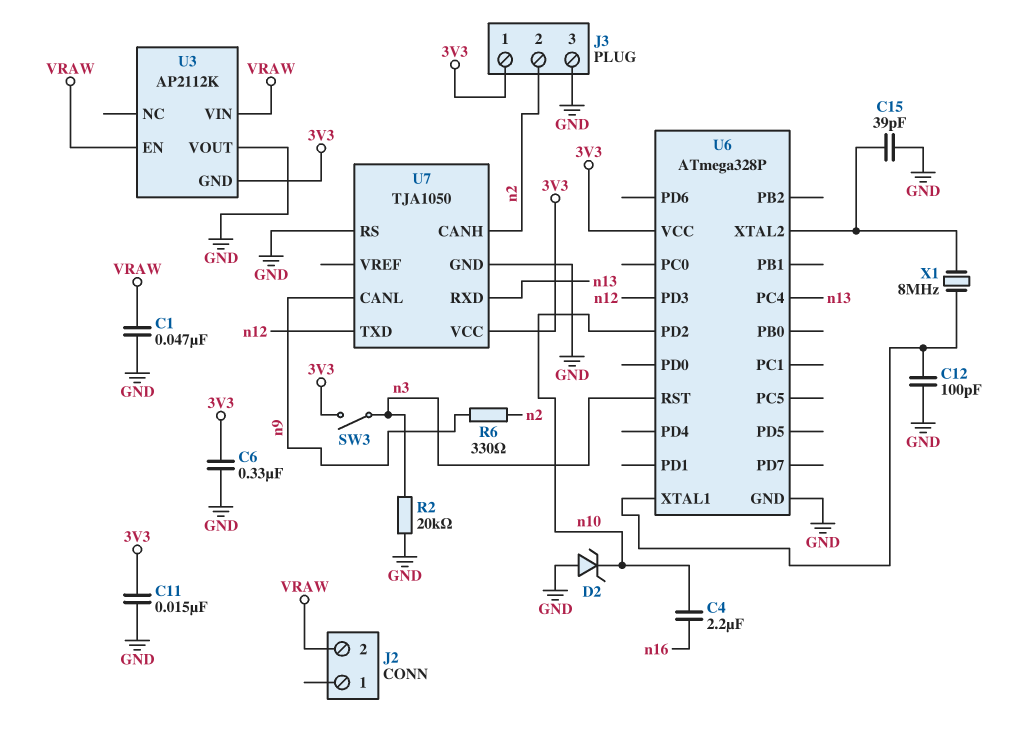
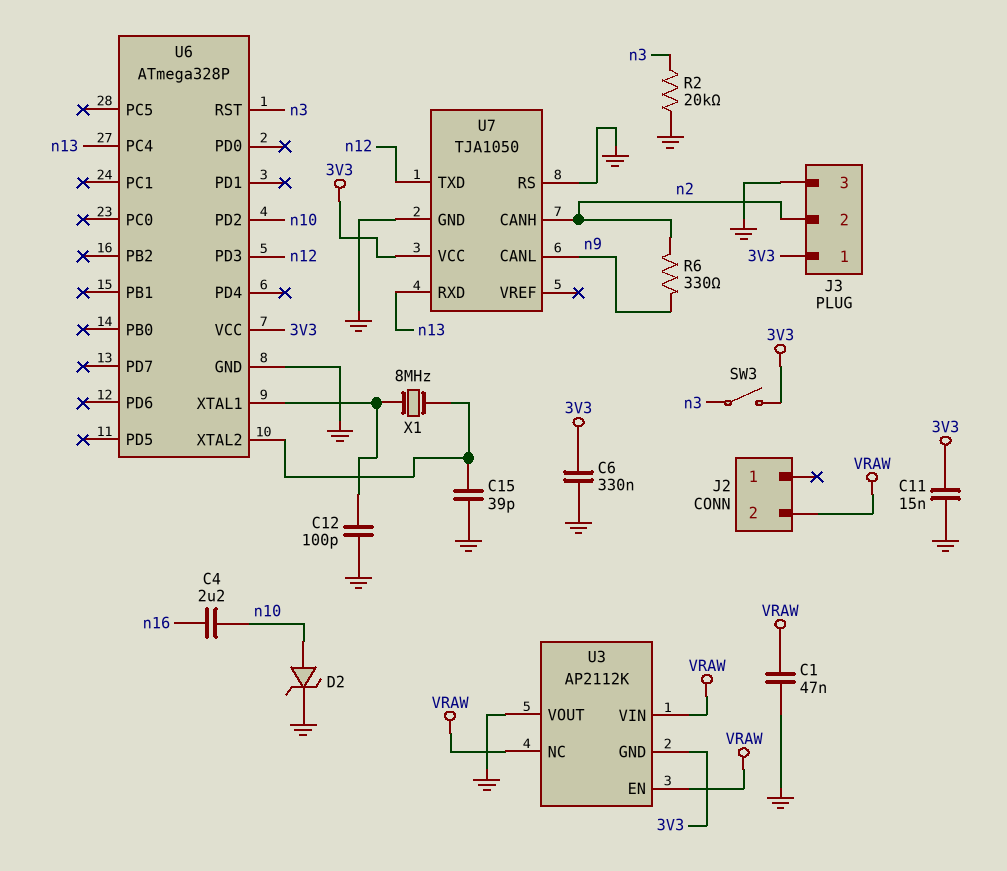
D2: zener (A GND, K n10) -> zener (A n10, K GND)
U3 pin NC: none -> VRAW

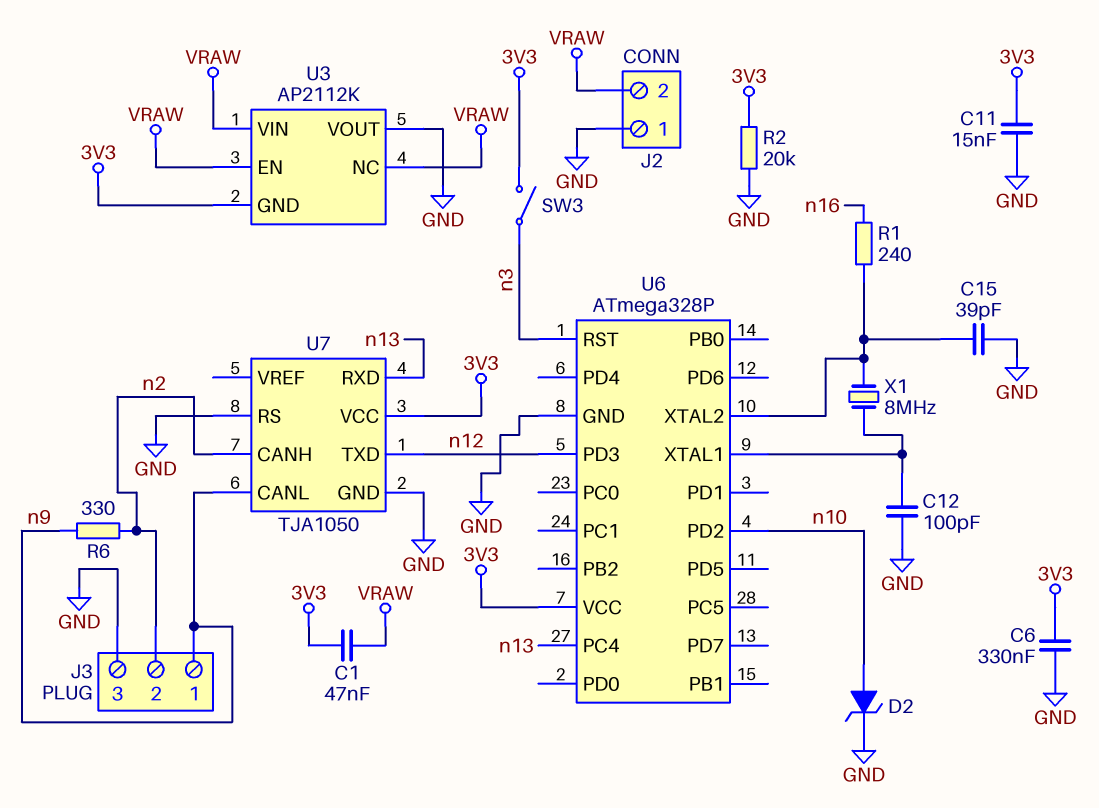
C1: 47nF (GND, VRAW) -> 47nF (3V3, VRAW)
C4: 2.2uF (n10, n16) -> none
J2 pin 1: none -> GND
J3 pin 1: 3V3 -> n9
R1: none -> 240 (U6/XTAL2, n16)
R2: 20k (GND, n3) -> 20k (3V3, GND)

